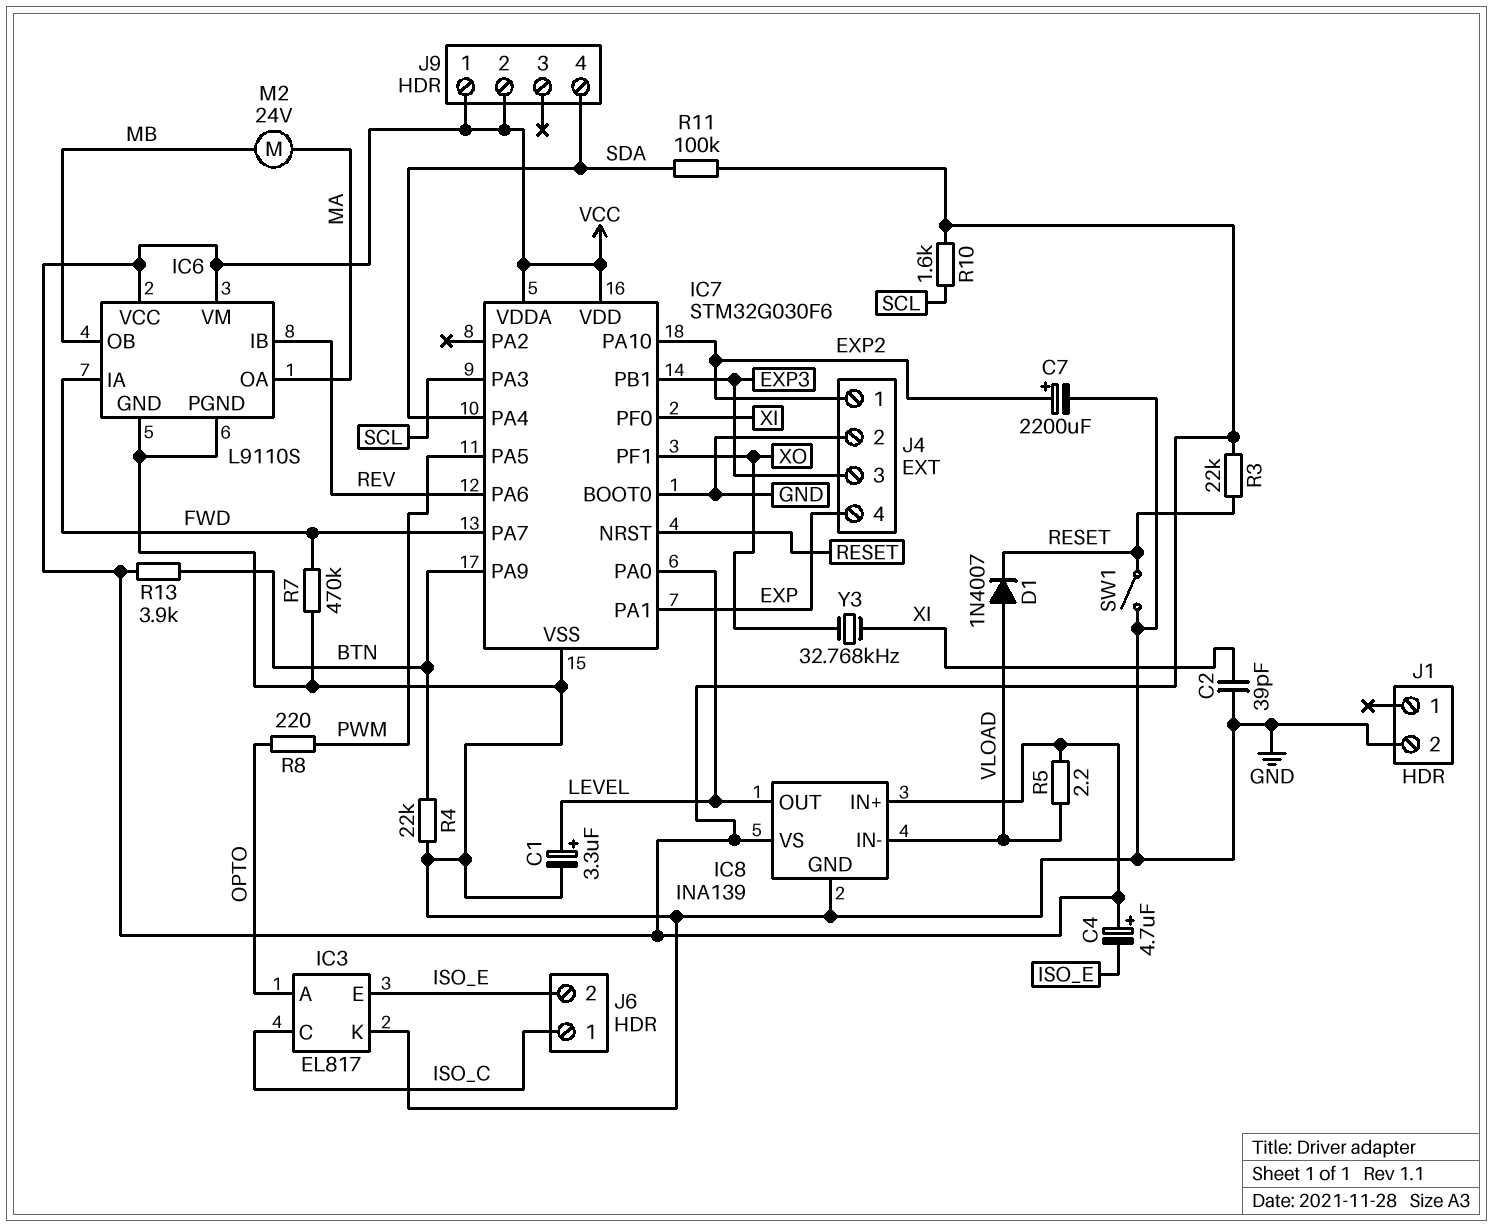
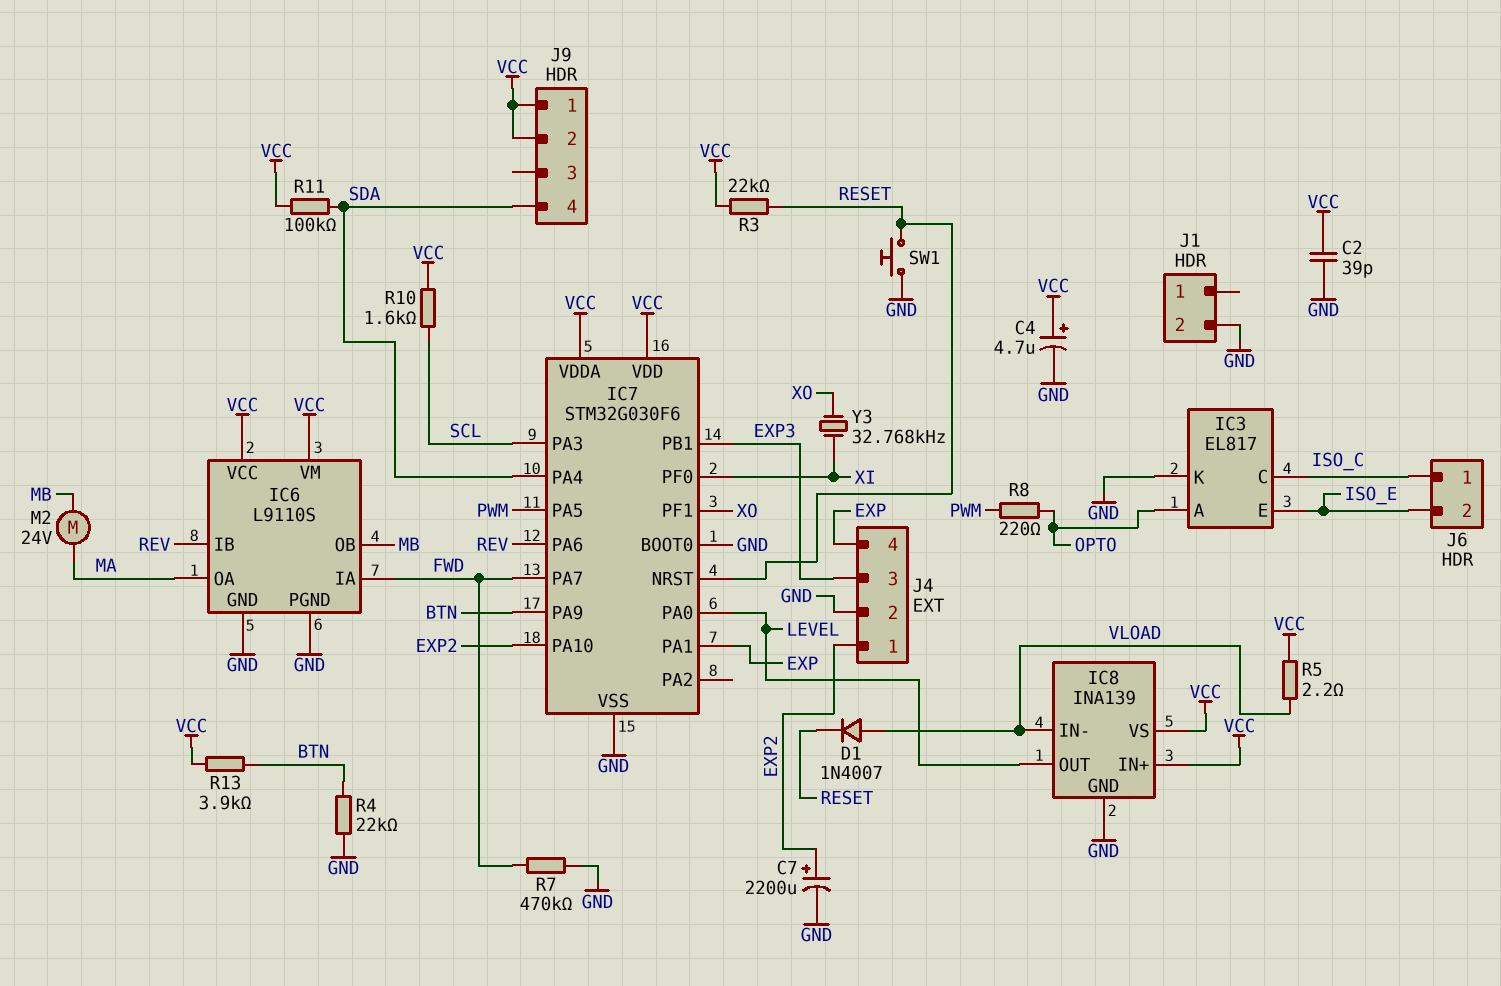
C1: 3.3uF (plus LEVEL, minus GND) -> none
C2: 39pF (GND, XI) -> 39pF (GND, VCC)
C4: 4.7uF (plus VCC, minus ISO_E) -> 4.7uF (plus VCC, minus GND)
SW1: switch (GND, RESET) -> button (GND, RESET)

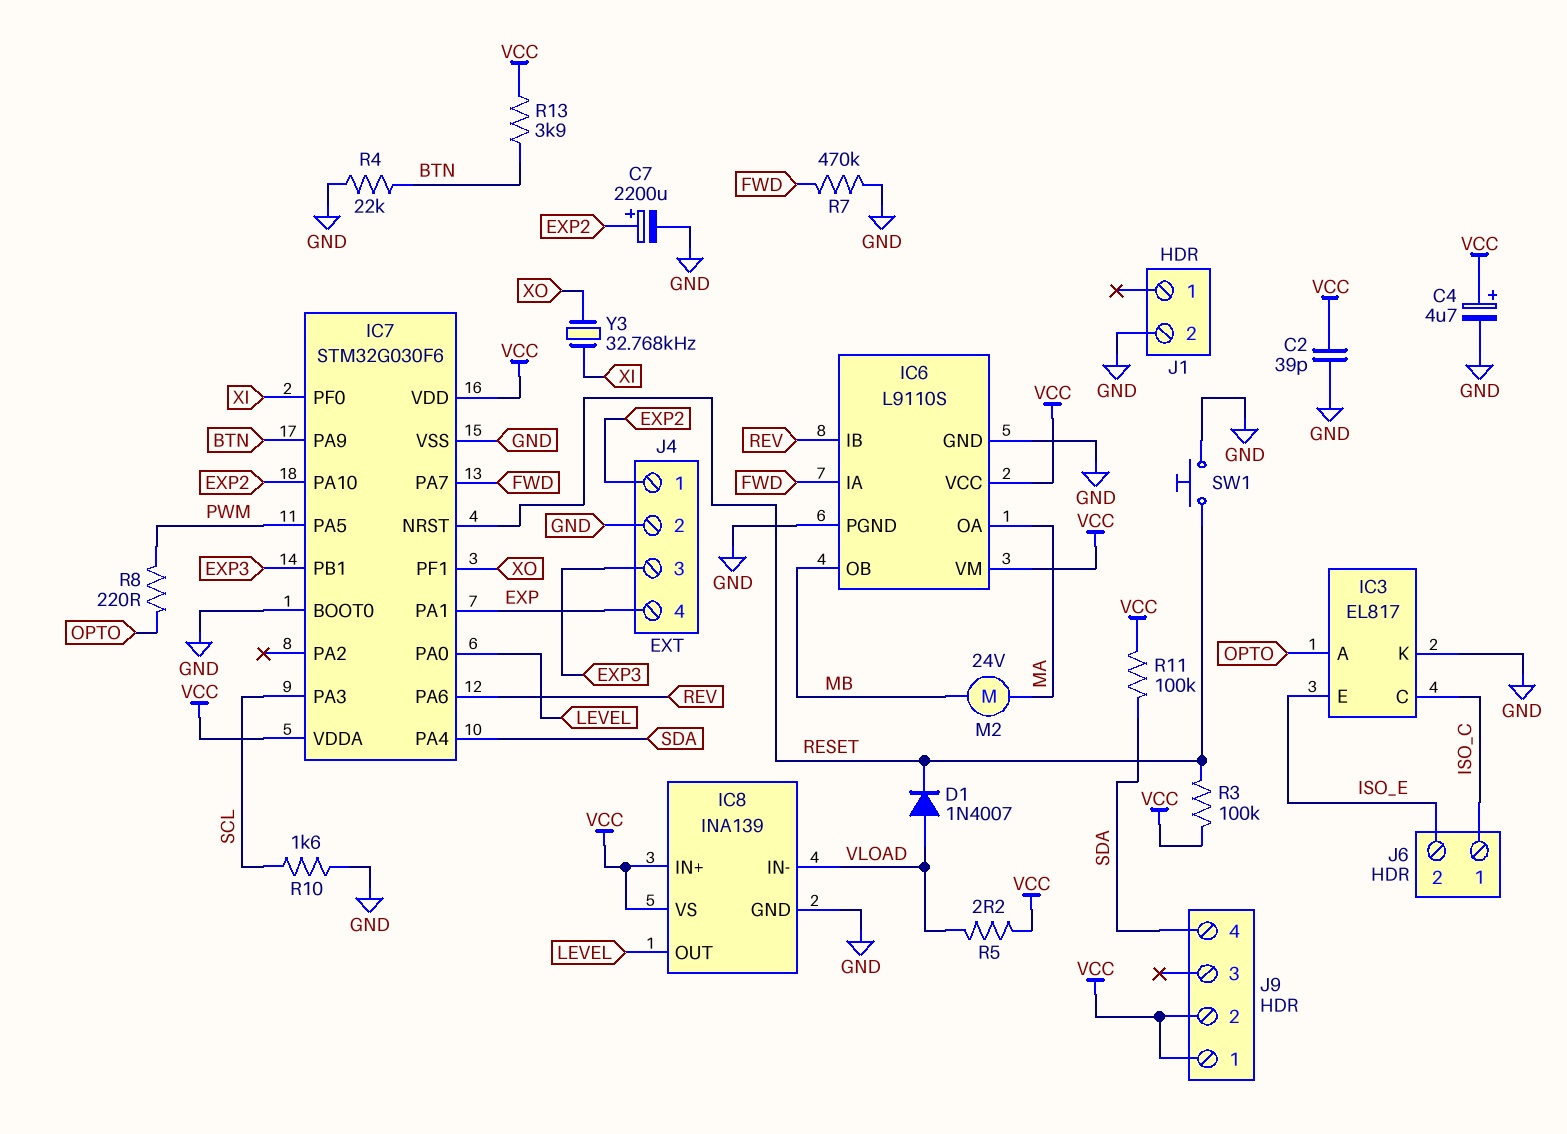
R3: 22k (RESET, VCC) -> 100k (RESET, VCC)
R10: 1.6k (SCL, VCC) -> 1.6k (GND, SCL)

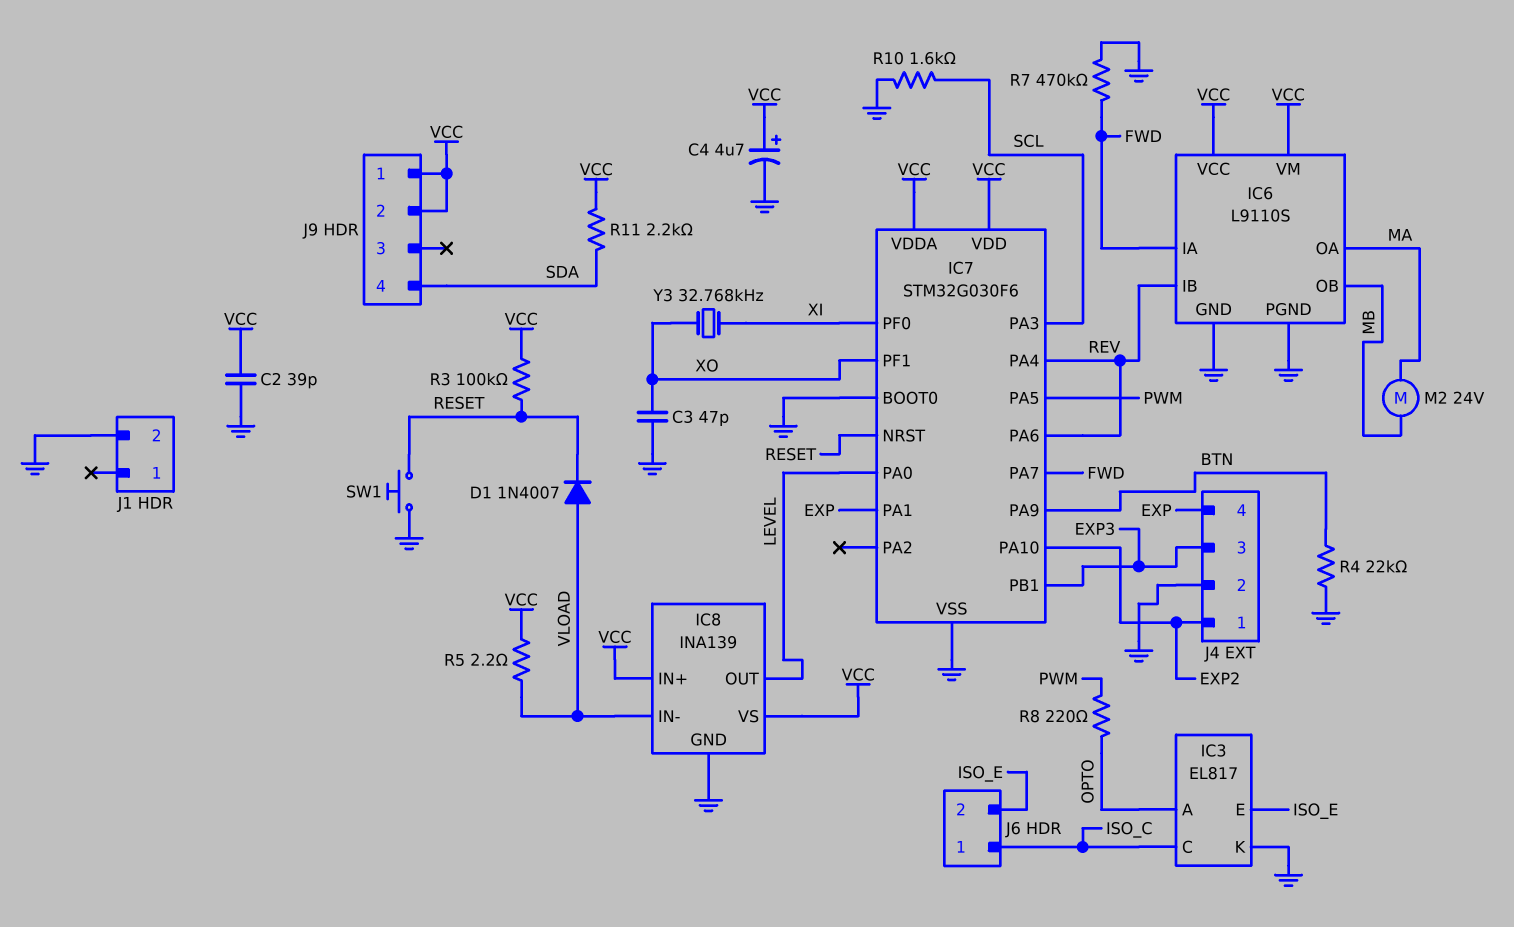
C3: none -> 47pF (GND, XO)
C7: 2200uF (plus EXP2, minus GND) -> none
IC7 pin PA4: SDA -> REV
R11: 100k (SDA, VCC) -> 2.2k (SDA, VCC)
R13: 3.9k (BTN, VCC) -> none

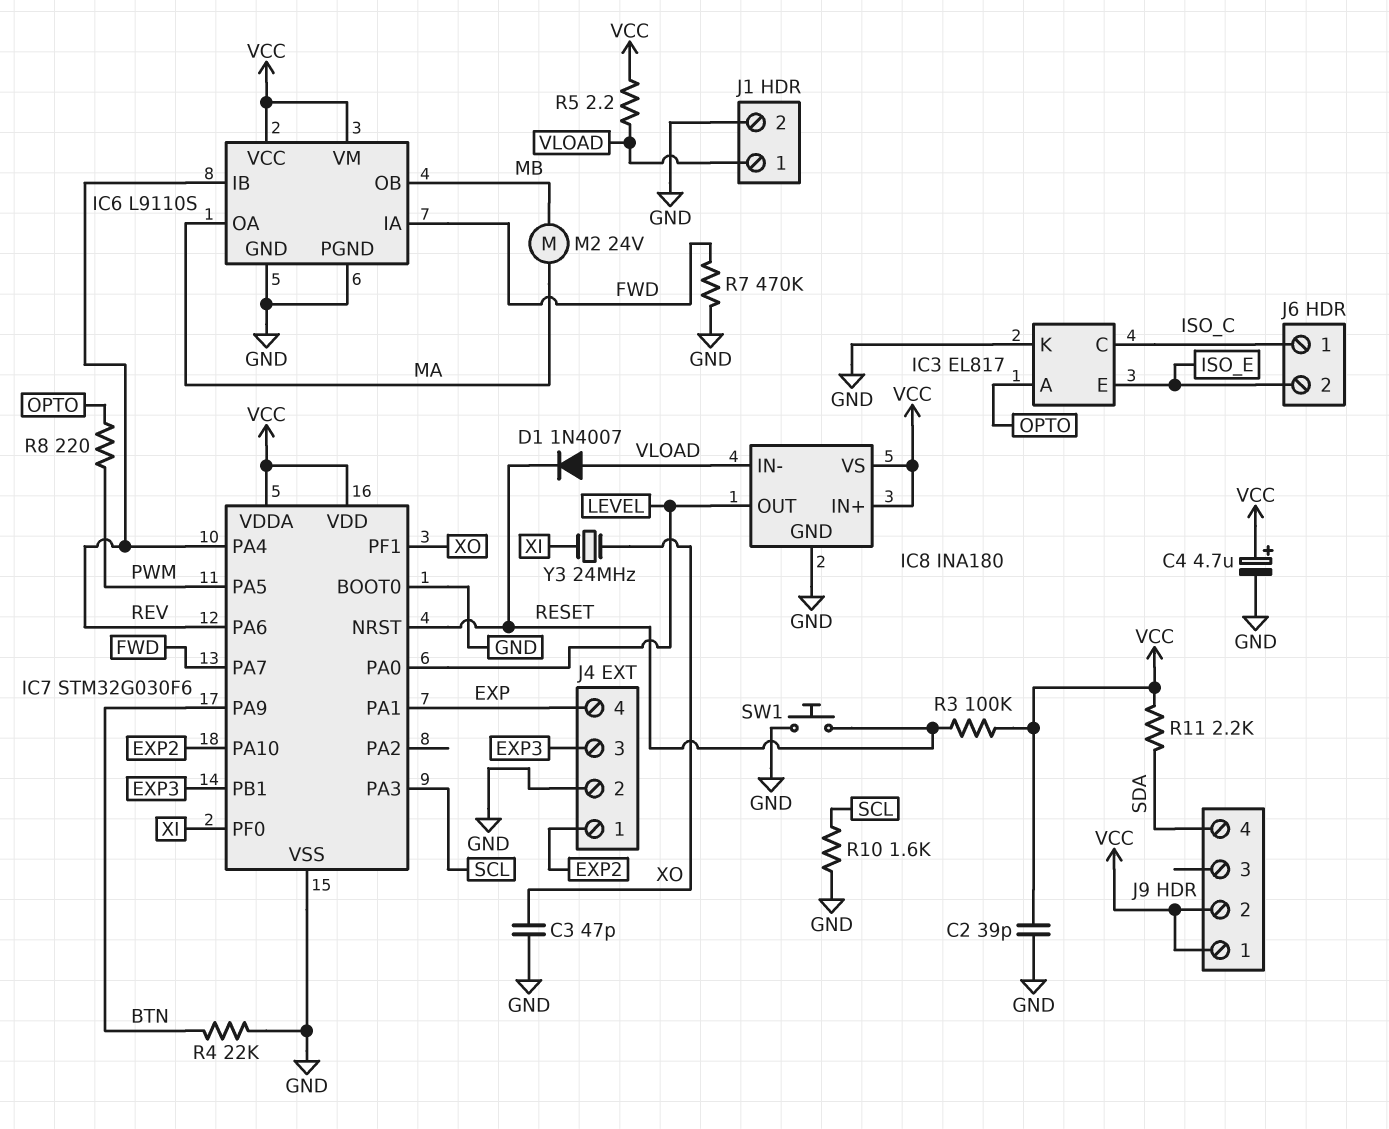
IC8: INA139 -> INA180
J1 pin 1: none -> VLOAD
Y3: 32.768kHz (XI, XO) -> 24MHz (XI, XO)

